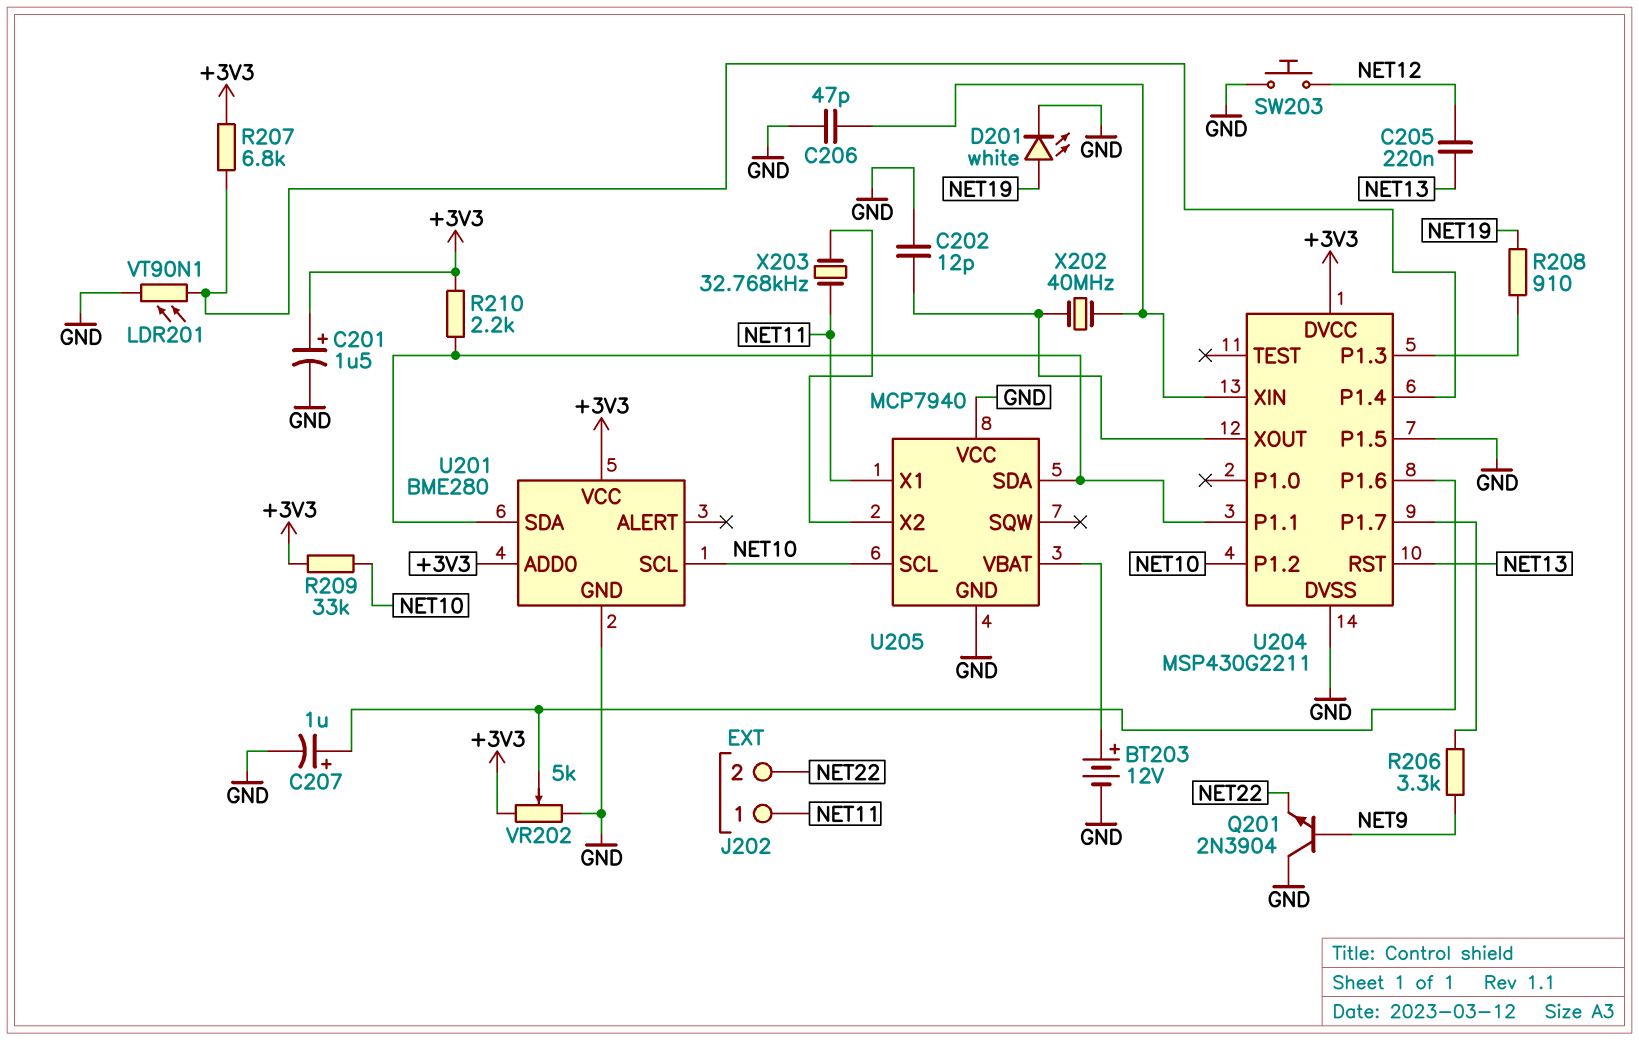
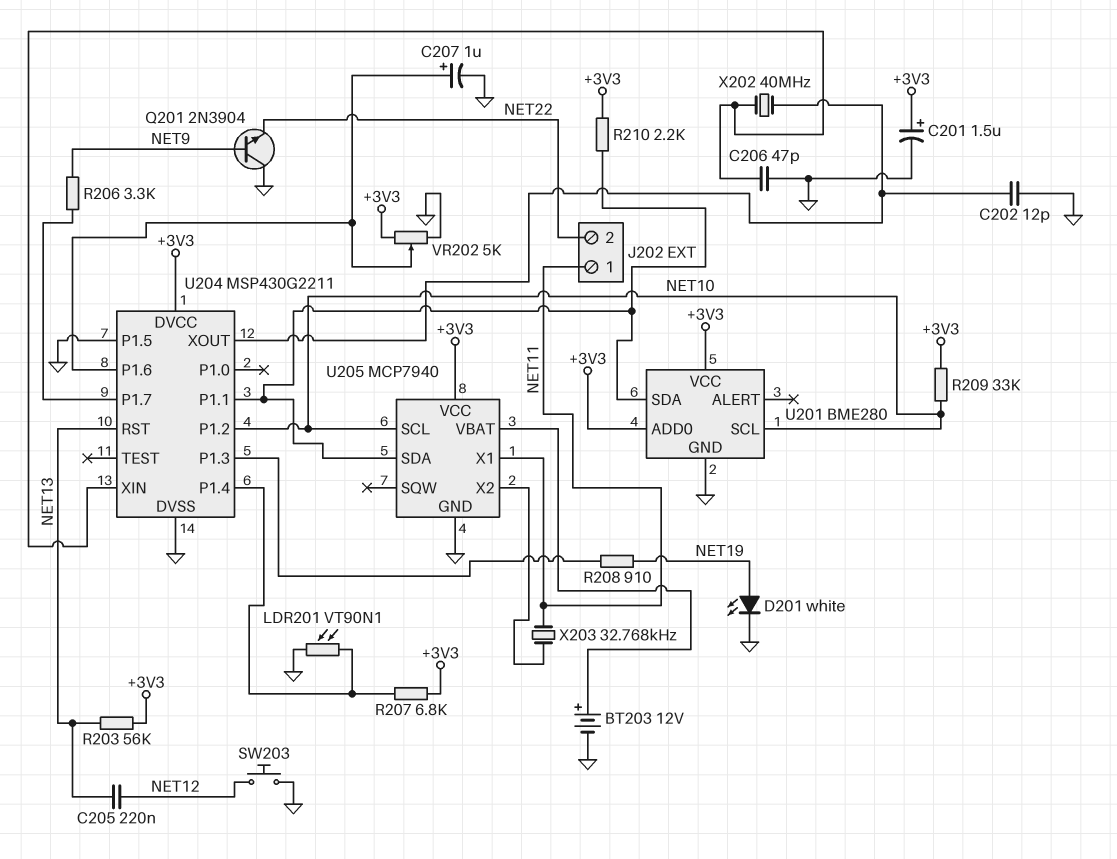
R203: none -> 56k (+3V3, NET13)
U205 pin VCC: GND -> +3V3

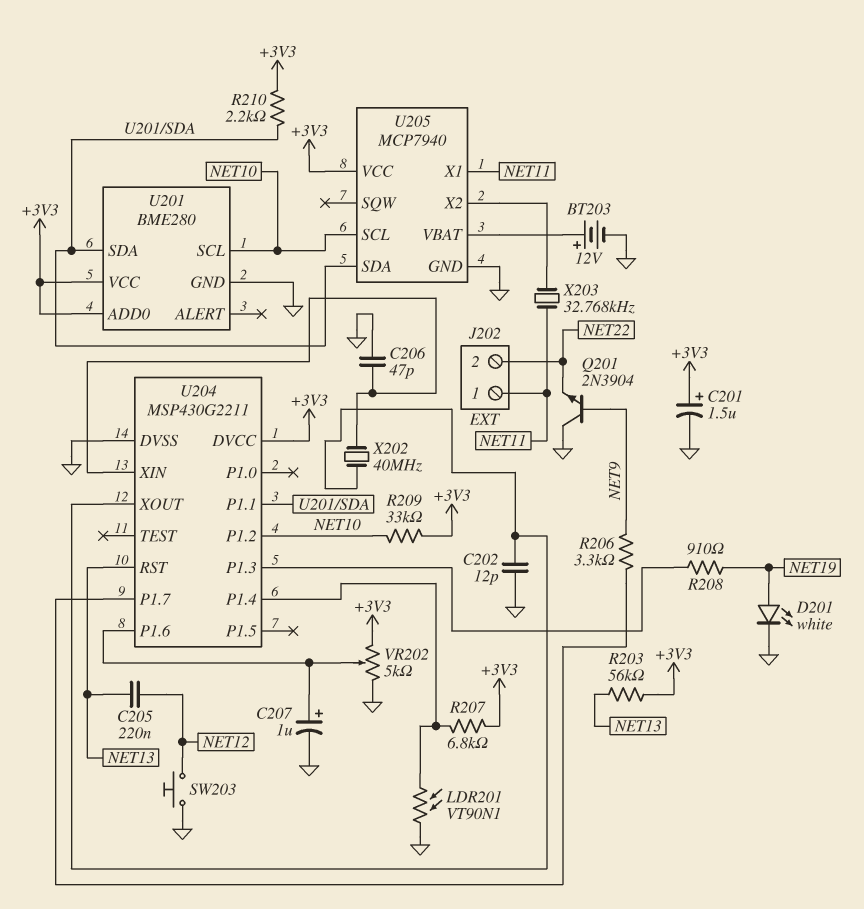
U204 pin P1.5: GND -> none

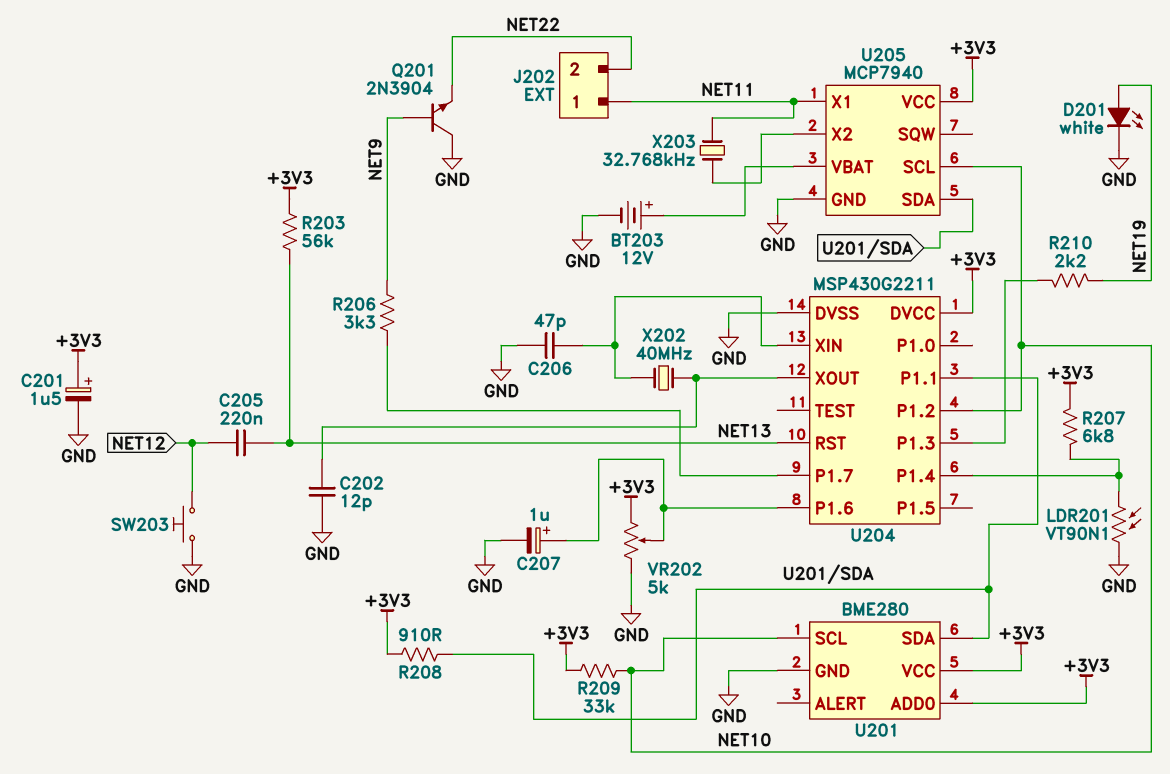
R208: 910 (NET19, U204/P1.3) -> 910 (+3V3, U201/SDA)
R210: 2.2k (+3V3, U201/SDA) -> 2.2k (NET19, U204/P1.3)

